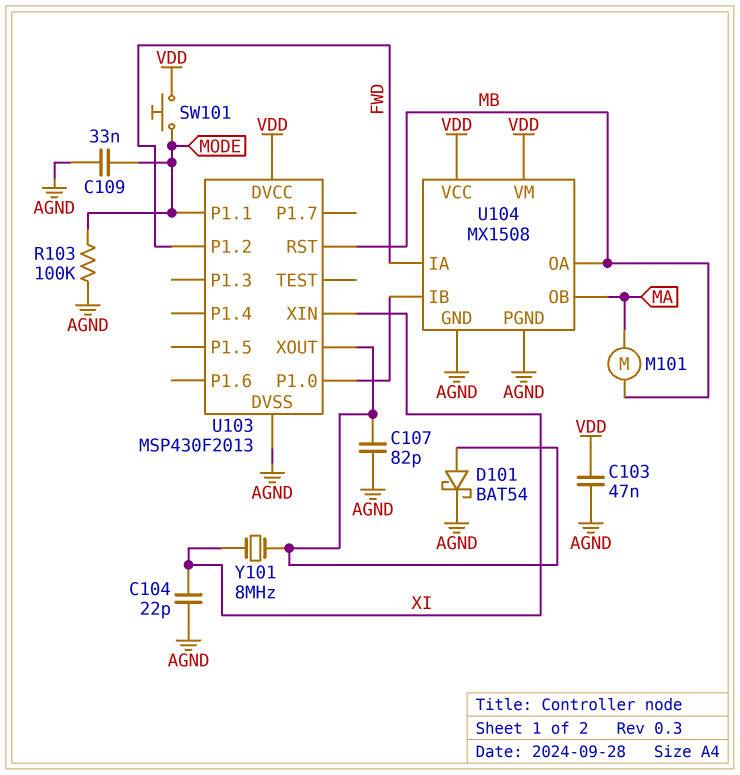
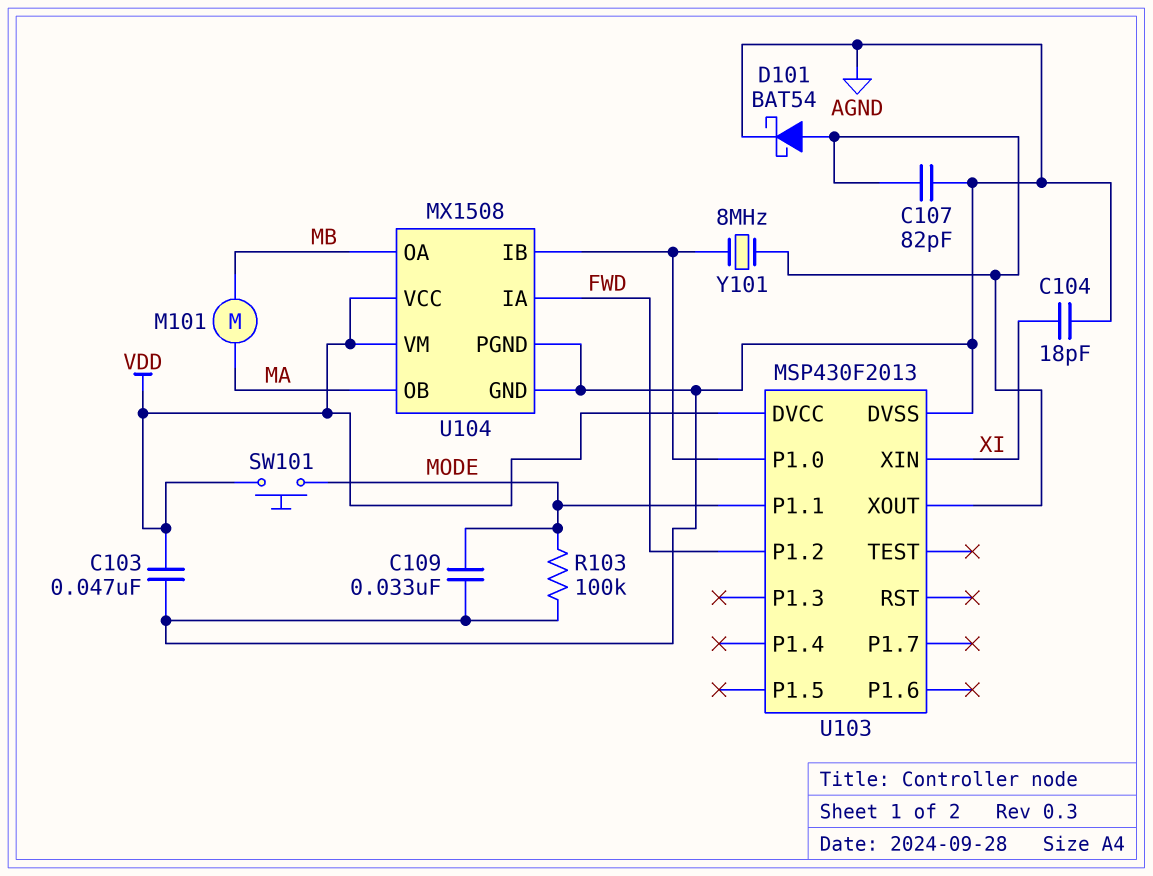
C104: 22pF (AGND, XI) -> 18pF (AGND, XI)
U103 pin RST: MB -> none
Y101: 8MHz (U103/XOUT, XI) -> 8MHz (U103/P1.0, U103/XOUT)

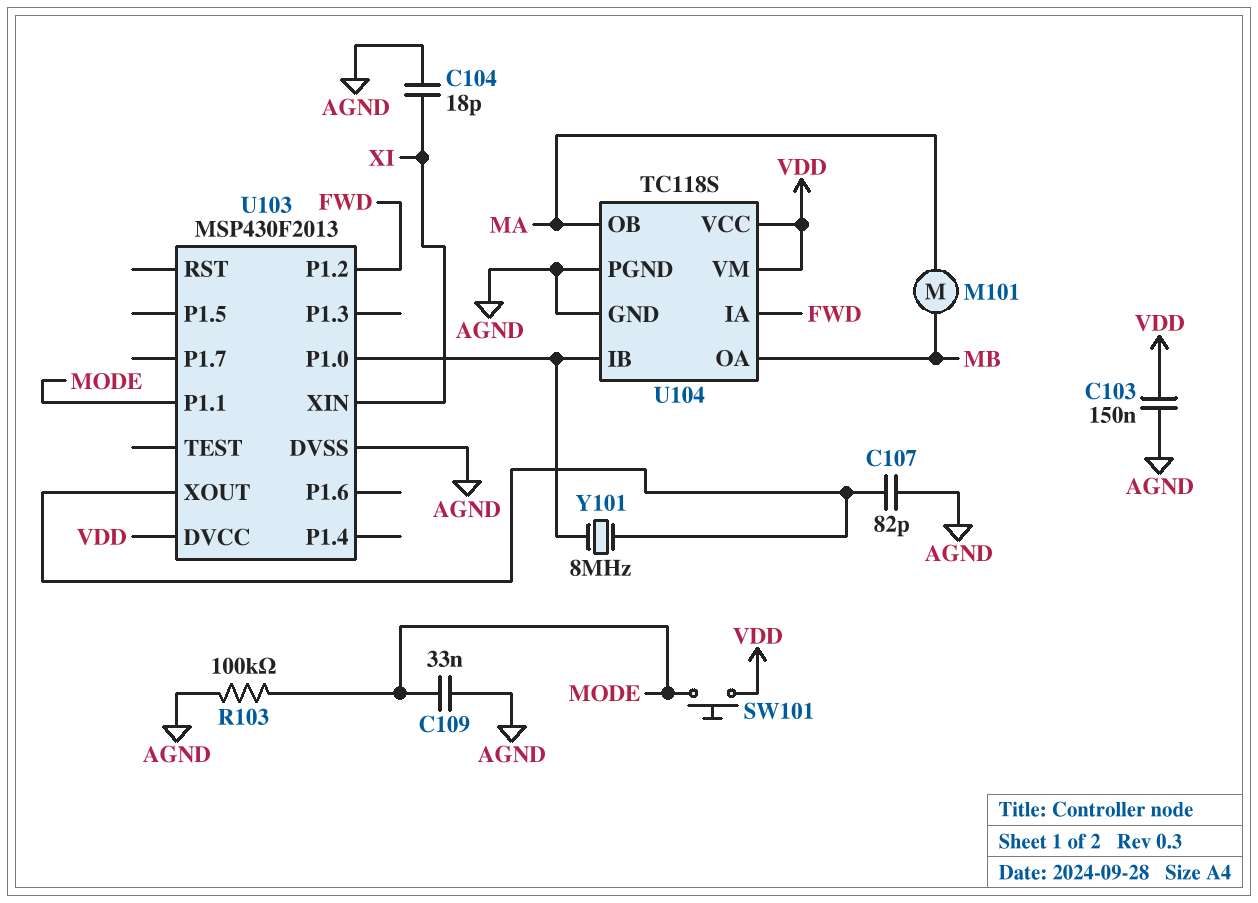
C103: 47nF (AGND, VDD) -> 150nF (AGND, VDD)
D101: schottky BAT54 (A U103/XOUT, K AGND) -> none
U104: MX1508 -> TC118S

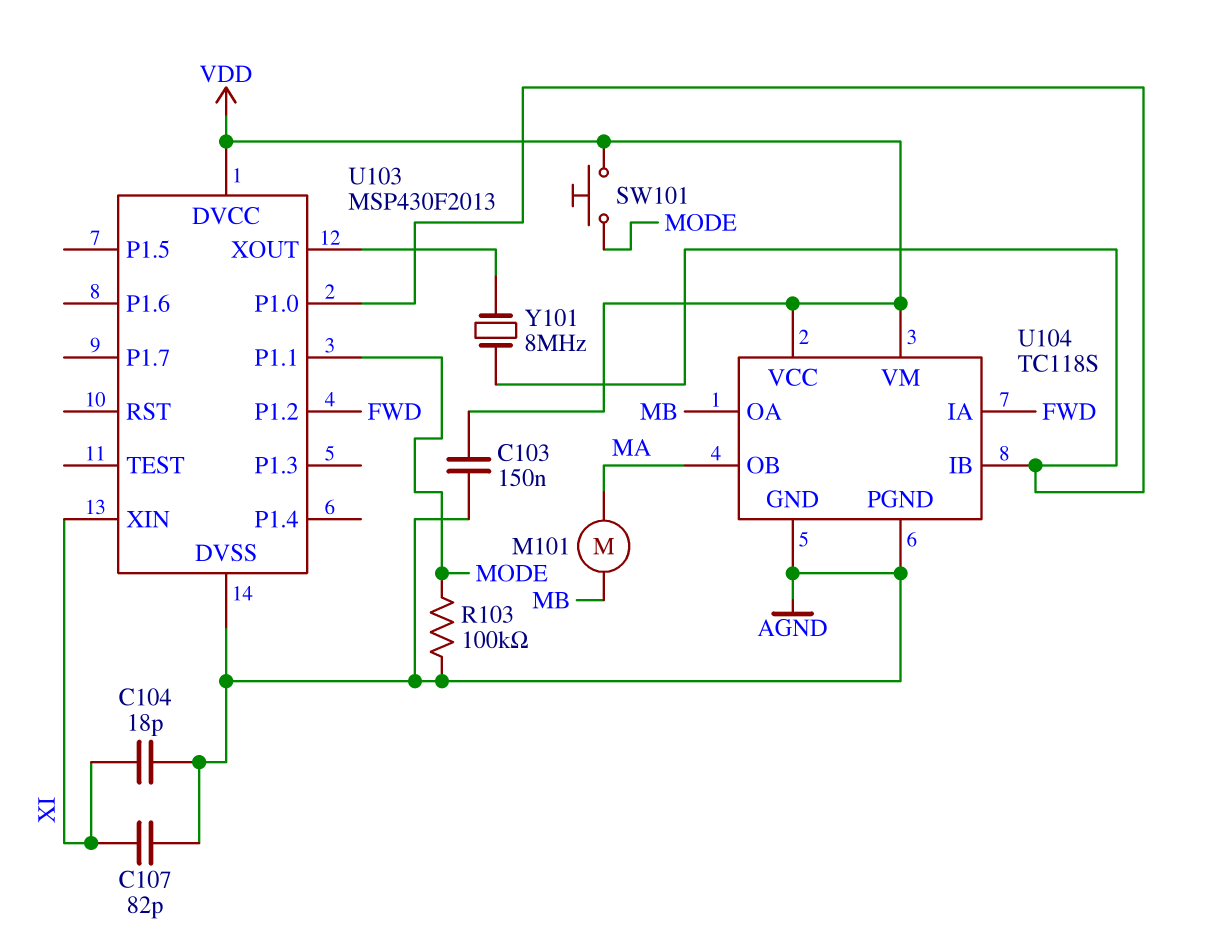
C107: 82pF (AGND, U103/XOUT) -> 82pF (AGND, XI)
C109: 33nF (AGND, MODE) -> none

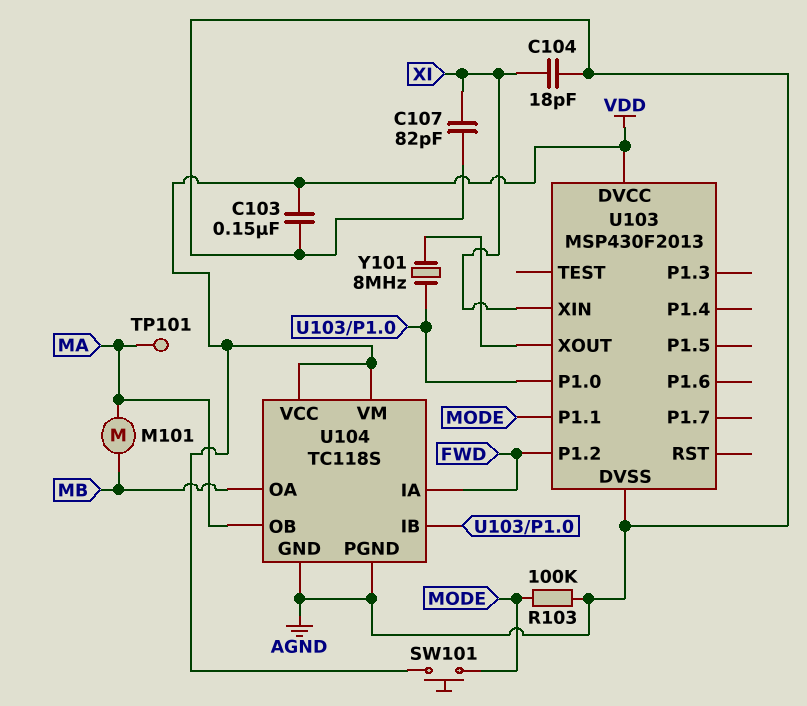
TP101: none -> test point (MA)

